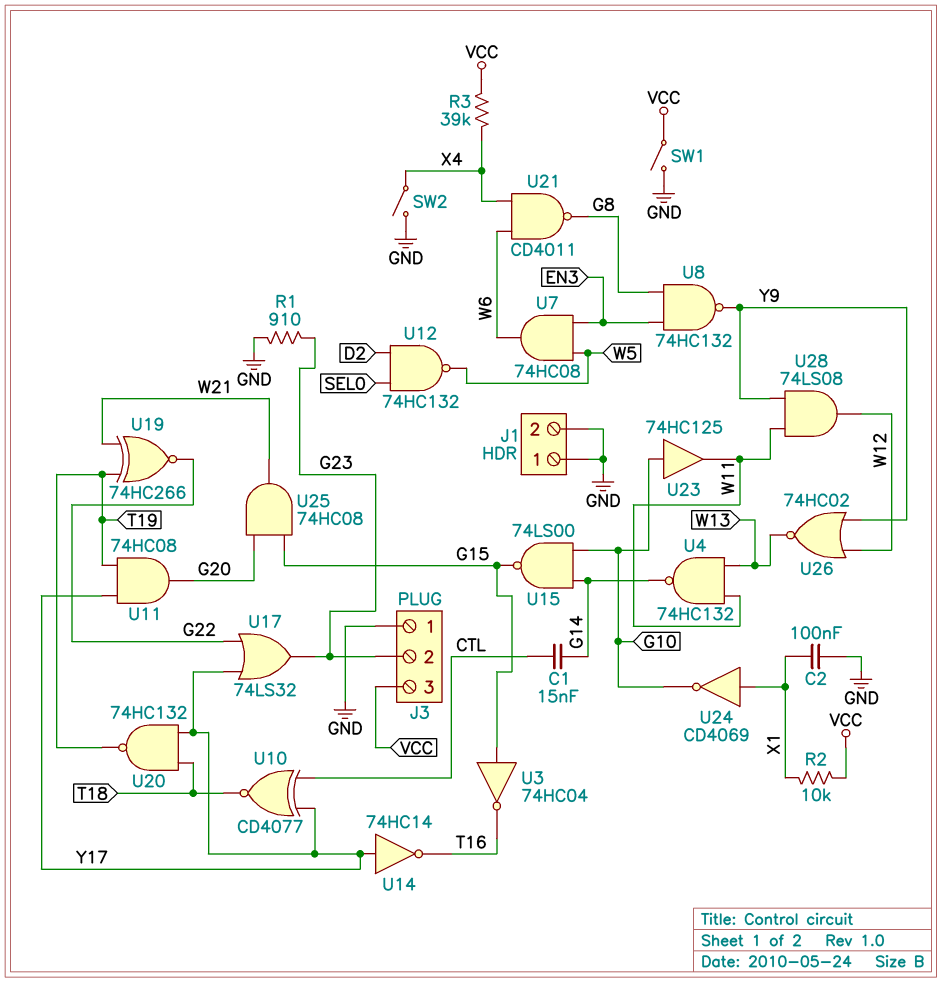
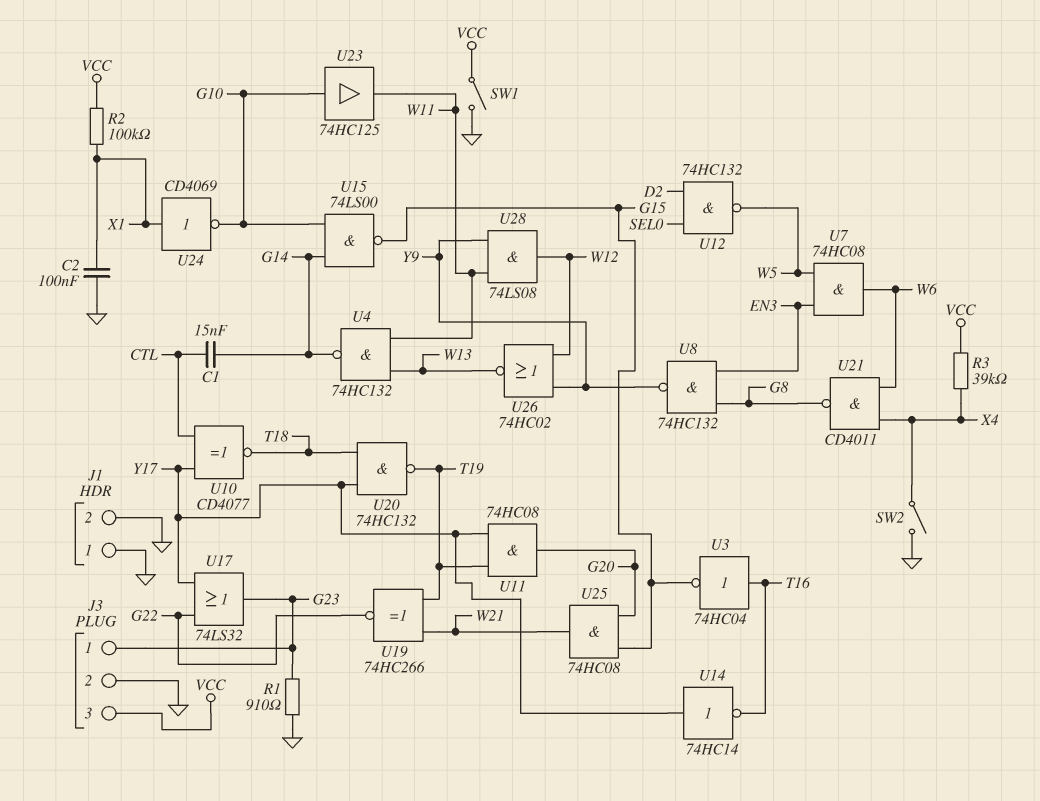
J3 pin 1: GND -> G23
J3 pin 2: G23 -> GND
R2: 10k (VCC, X1) -> 100k (VCC, X1)
U3: NOT 74HC04 (in G15, out T16) -> NOT 74HC04 (in T16, out G15)

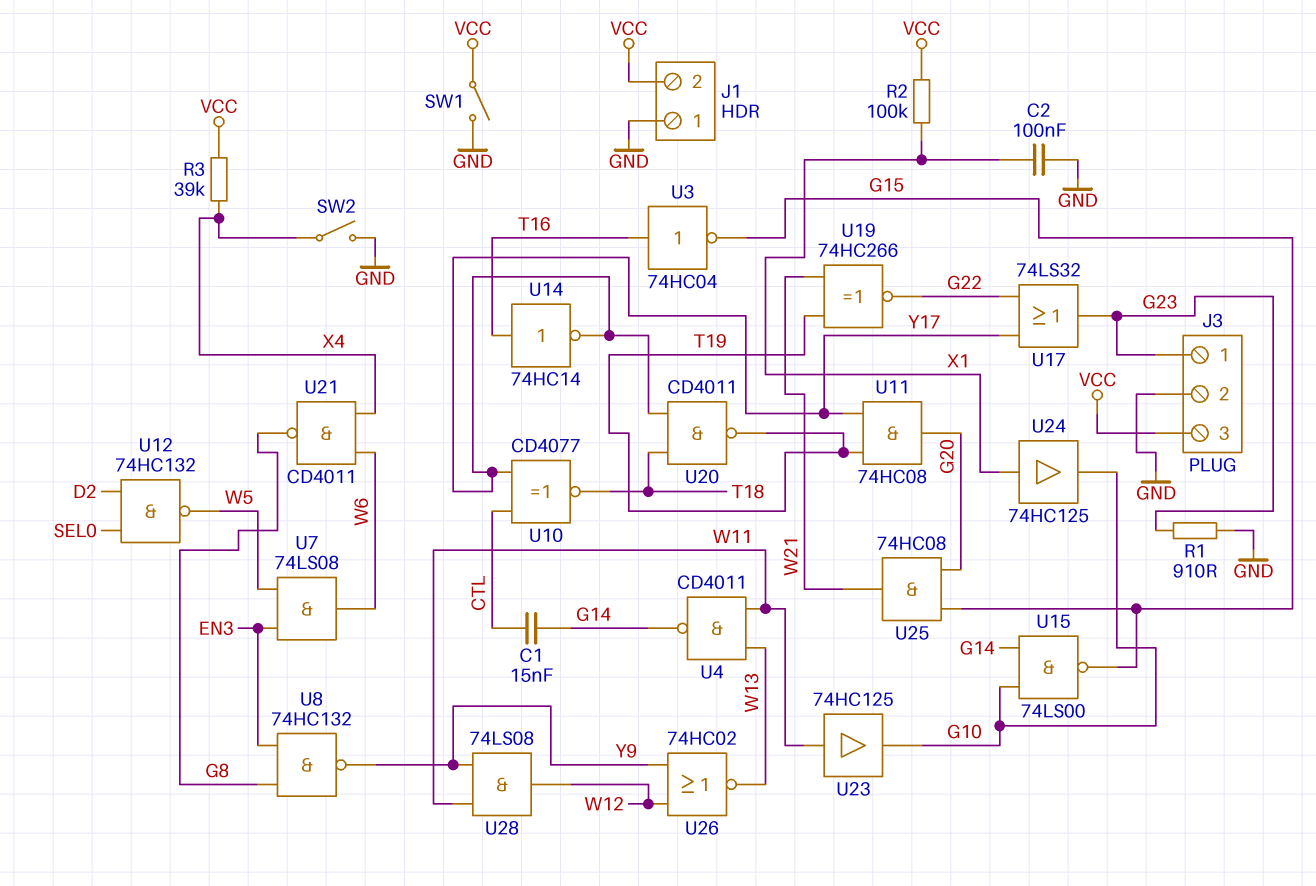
J1 pin 2: GND -> VCC
U4: NAND 74HC132 (in W11, in W13, out G14) -> NAND CD4011 (in W11, in W13, out G14)
U7: AND 74HC08 (in EN3, in W5, out W6) -> AND 74LS08 (in EN3, in W5, out W6)
U14: NOT 74HC14 (in Y17, out T16) -> NOT 74HC14 (in T16, out Y17)
U20: NAND 74HC132 (in T18, in Y17, out T19) -> NAND CD4011 (in T18, in Y17, out T19)
U23: buffer 74HC125 (in G10, out W11) -> buffer 74HC125 (in W11, out G10)
U24: NOT CD4069 (in X1, out G10) -> buffer 74HC125 (in X1, out G10)

